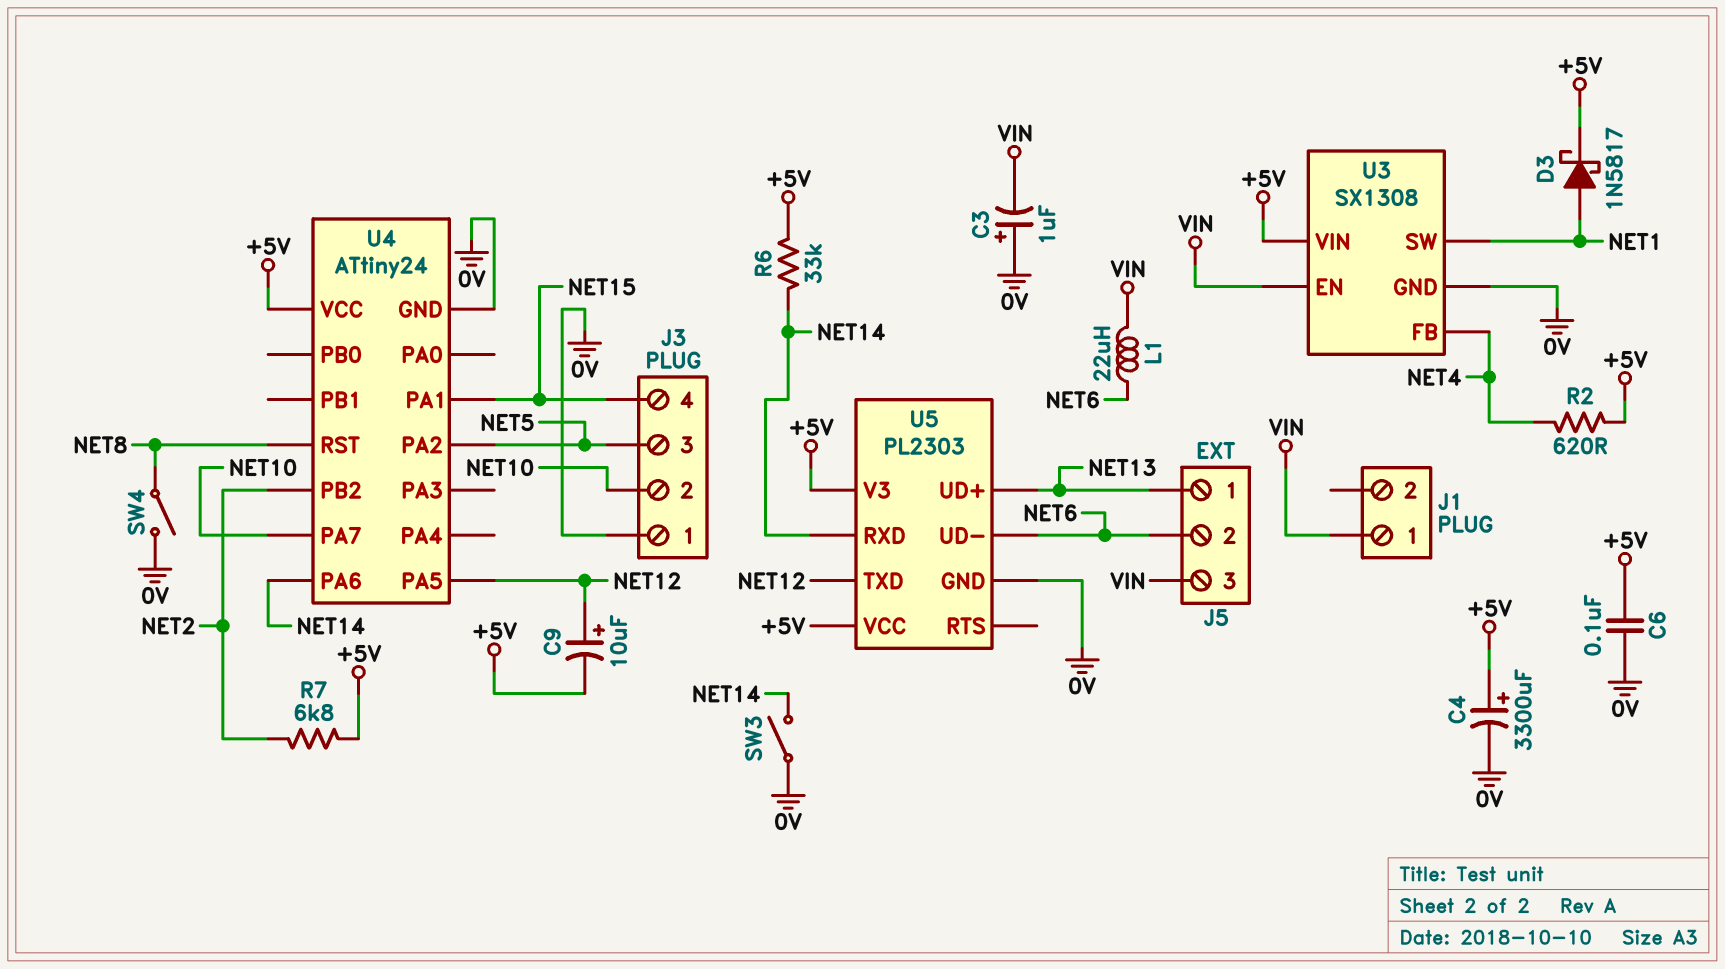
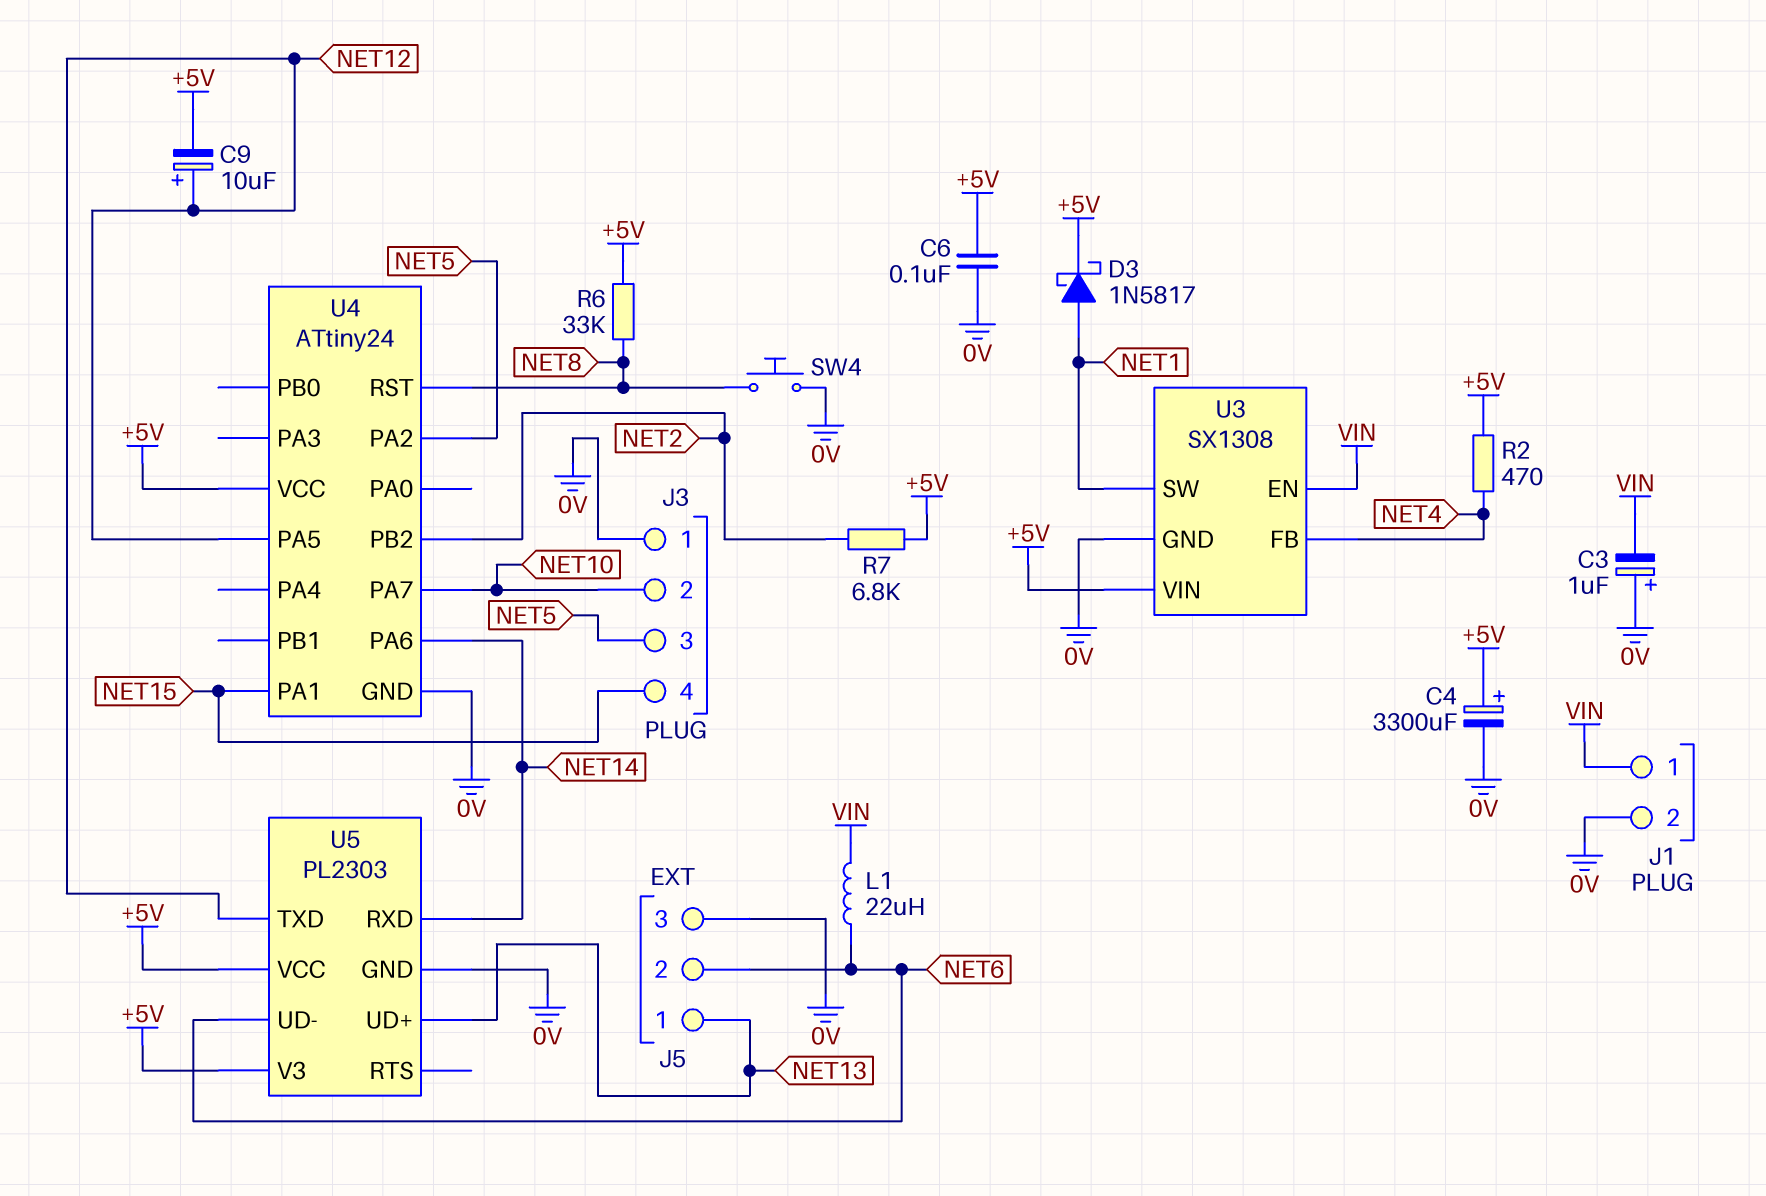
J1 pin 2: none -> 0V
J5 pin 3: VIN -> 0V
R2: 620 (+5V, NET4) -> 470 (+5V, NET4)
R6: 33k (+5V, NET14) -> 33k (+5V, NET8)
SW3: switch (0V, NET14) -> none
SW4: switch (0V, NET8) -> button (0V, NET8)

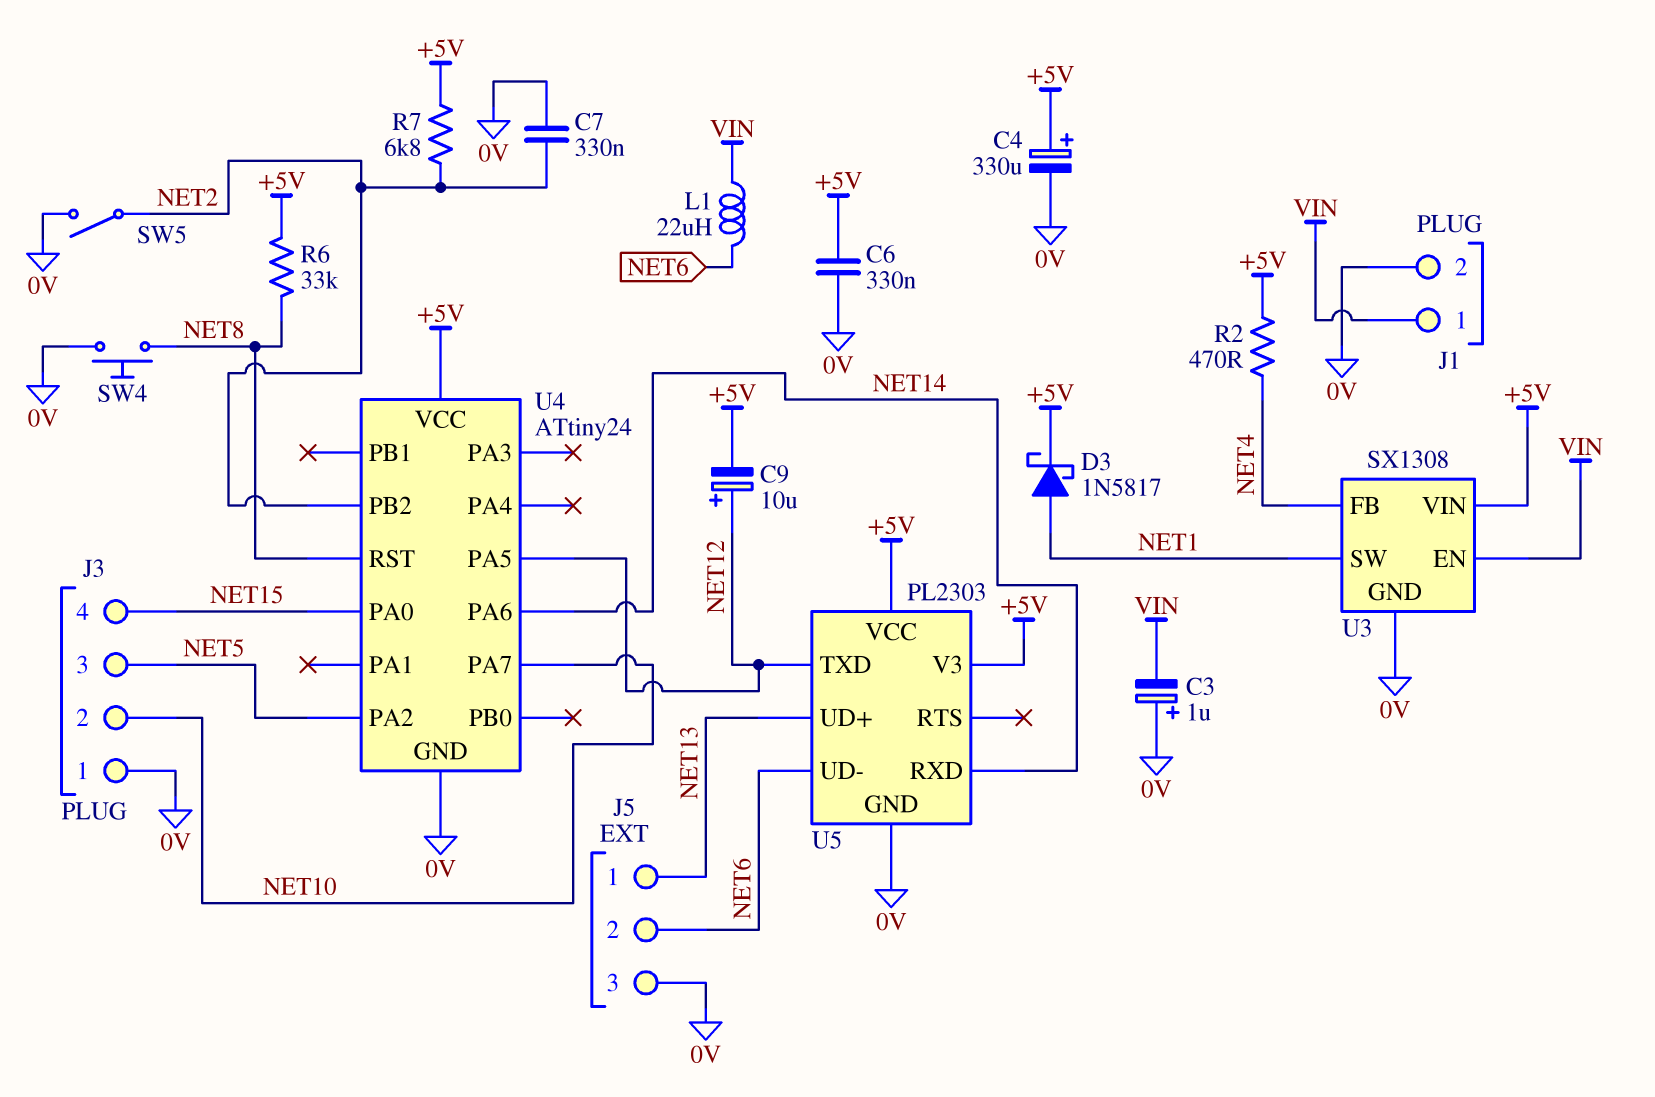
C4: 3300uF (plus +5V, minus 0V) -> 330uF (plus +5V, minus 0V)
C6: 100nF (+5V, 0V) -> 330nF (+5V, 0V)
C7: none -> 330nF (0V, NET2)
SW5: none -> switch (0V, NET2)
U4 pin PA0: none -> NET15
U4 pin PA1: NET15 -> none

